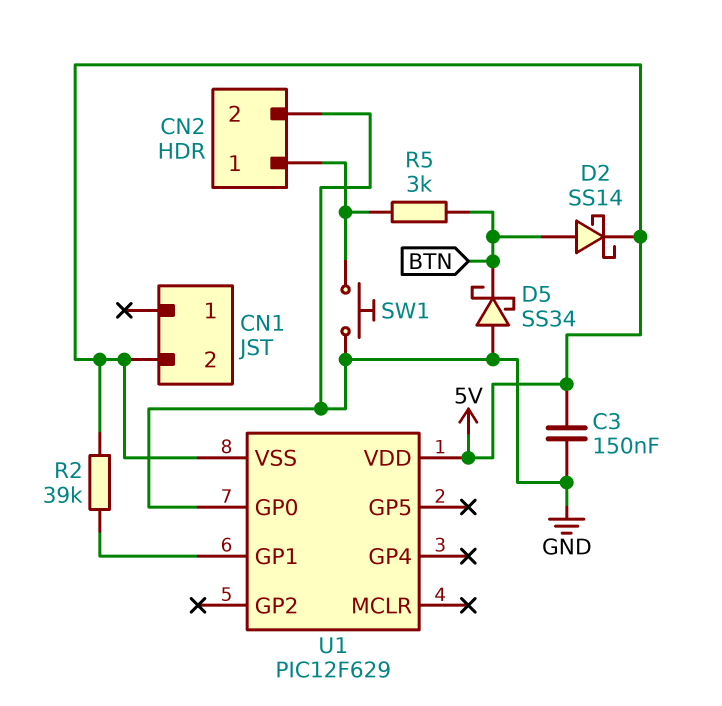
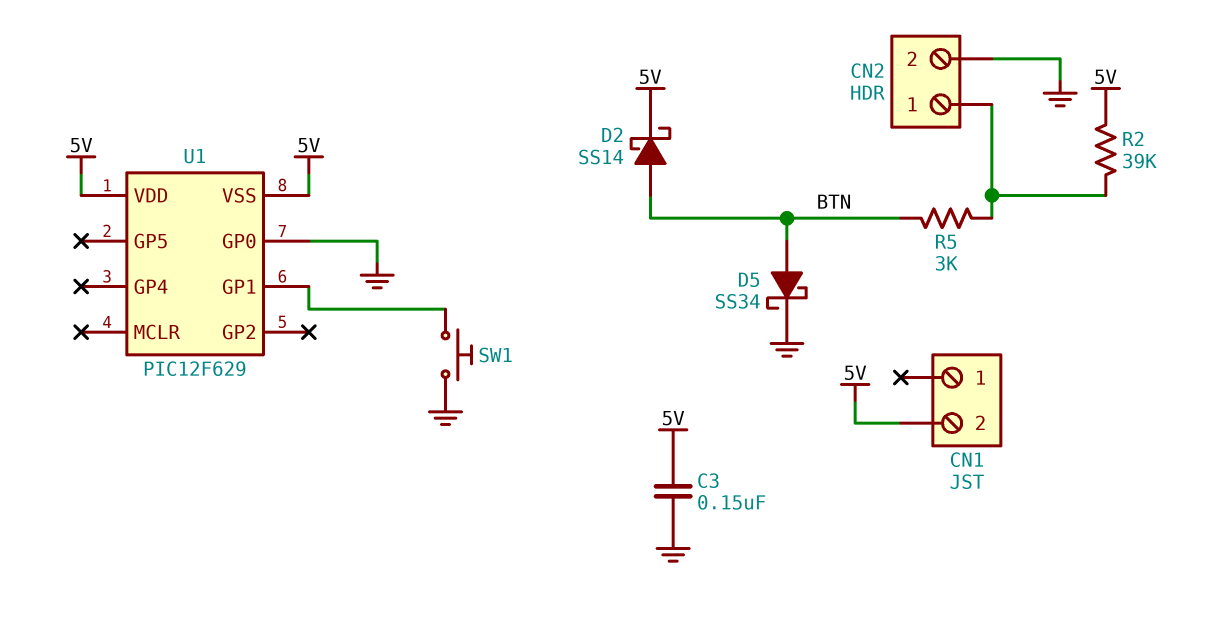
D5: schottky SS34 (A GND, K BTN) -> schottky SS34 (A BTN, K GND)
R2: 39k (5V, U1/GP1) -> 39k (5V, CN2/1)
SW1: button (CN2/1, GND) -> button (GND, U1/GP1)

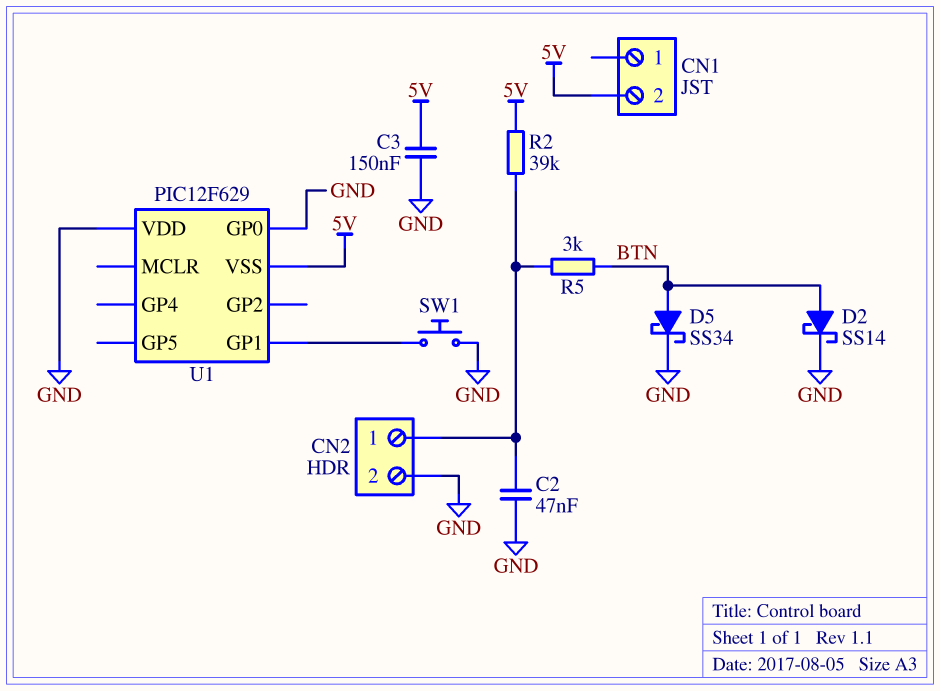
C2: none -> 47nF (CN2/1, GND)
D2: schottky SS14 (A BTN, K 5V) -> schottky SS14 (A BTN, K GND)
U1 pin VDD: 5V -> GND

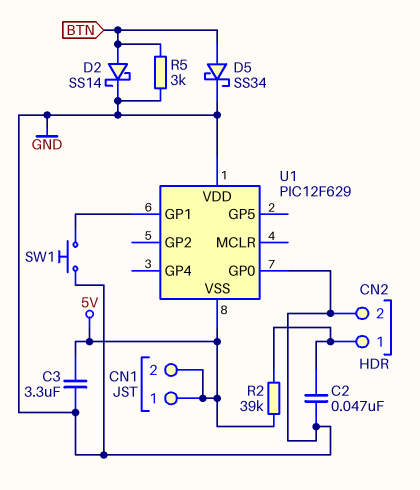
C3: 150nF (5V, GND) -> 3.3uF (5V, GND)
CN1 pin 1: none -> 5V
R5: 3k (BTN, CN2/1) -> 3k (BTN, GND)

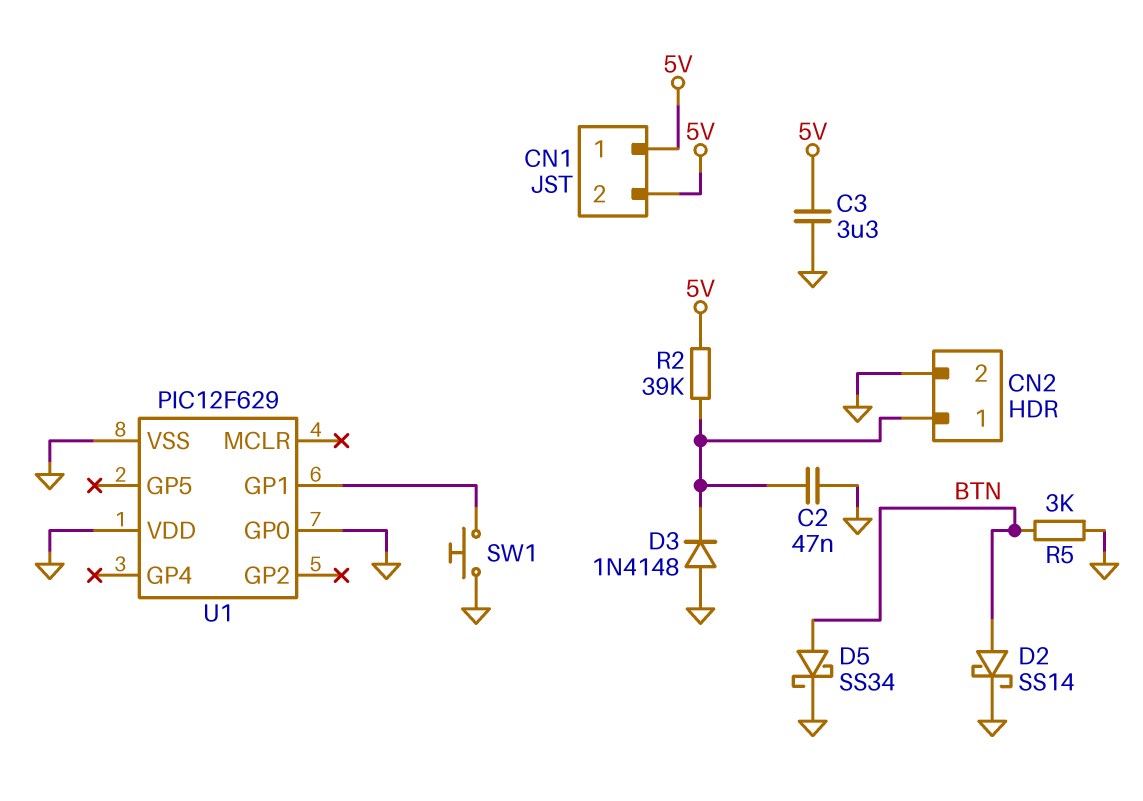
D3: none -> diode 1N4148 (A GND, K CN2/1)
U1 pin VSS: 5V -> GND

